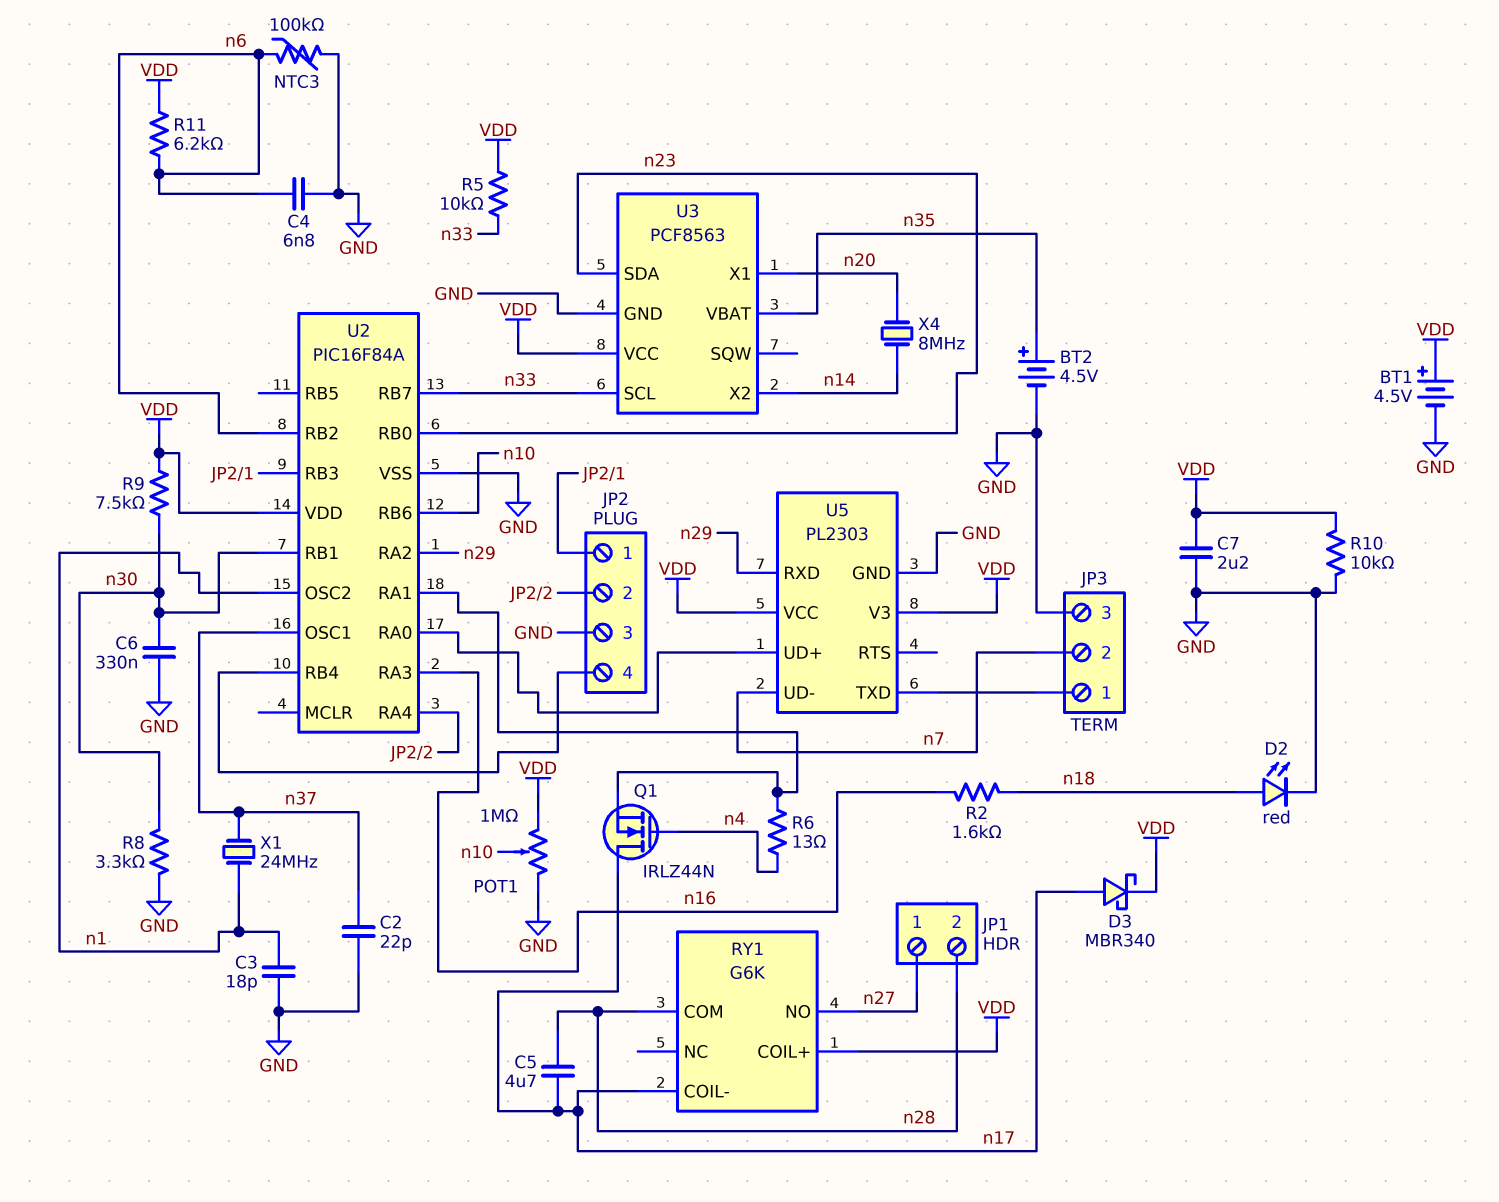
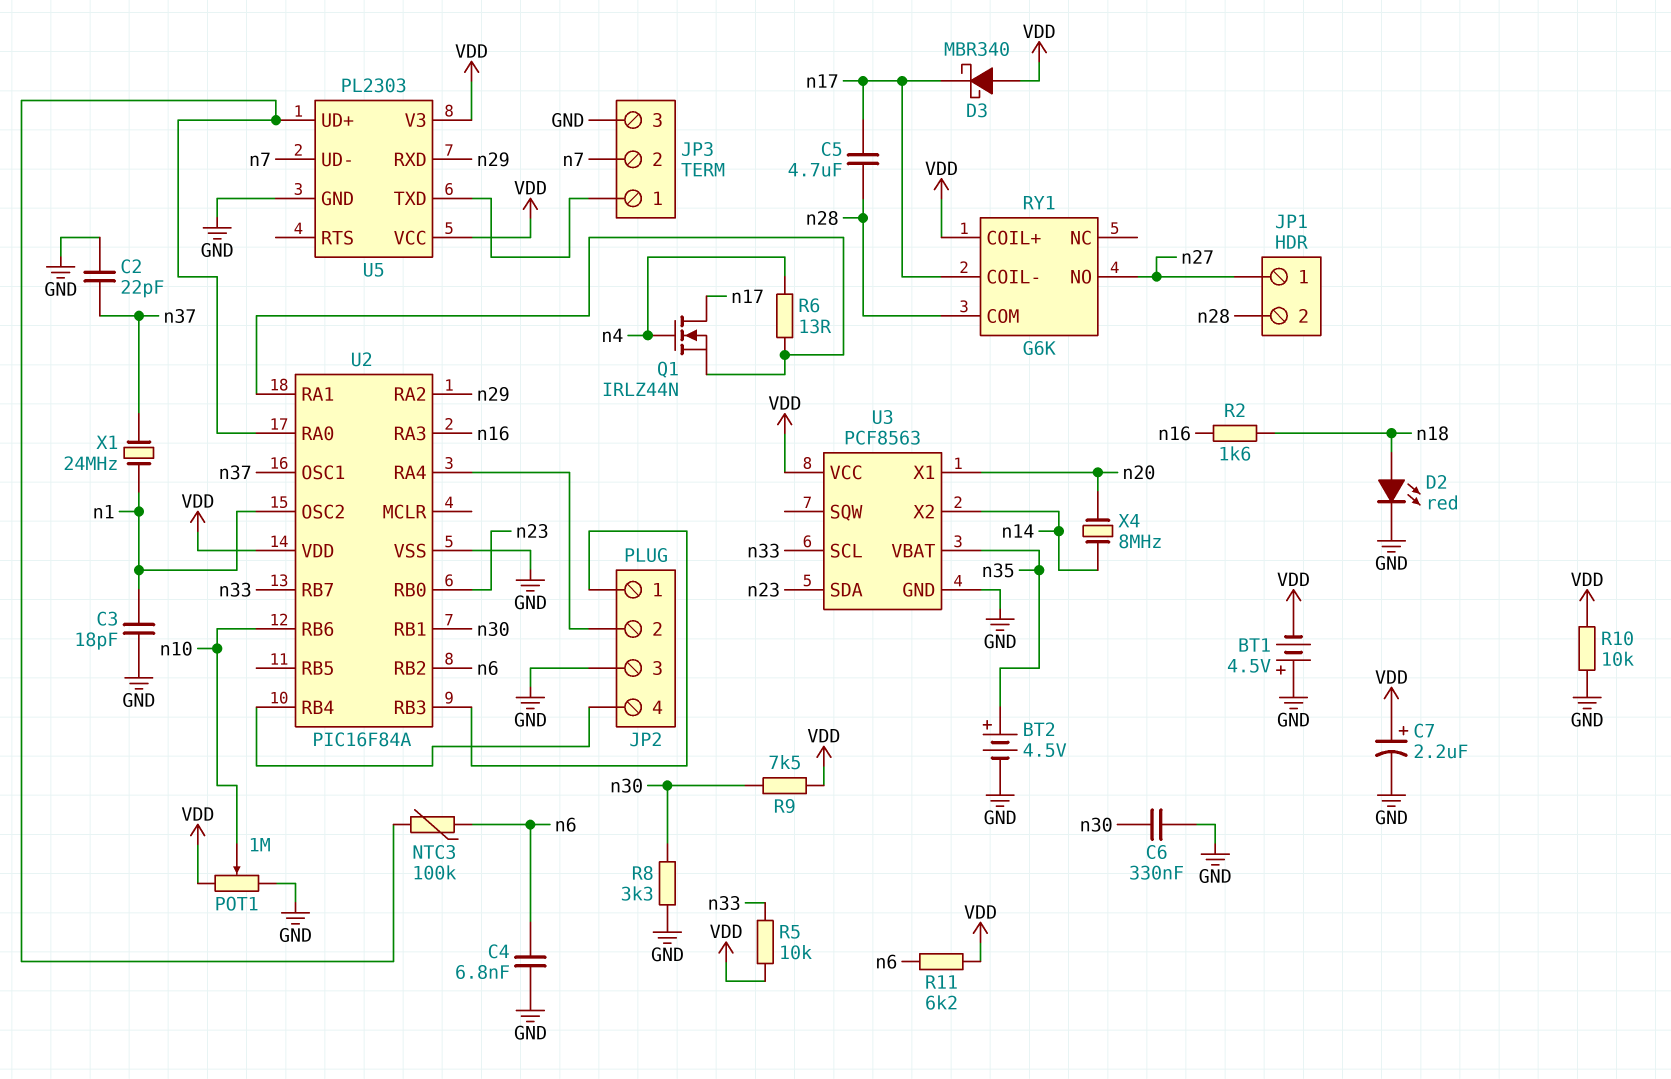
BT1: 4.5V (plus VDD, minus GND) -> 4.5V (plus GND, minus VDD)
C7: 2.2uF (GND, VDD) -> 2.2uF (plus VDD, minus GND)
D3: schottky MBR340 (A n17, K VDD) -> schottky MBR340 (A VDD, K n17)
NTC3: 100k (GND, n6) -> 100k (U2/RA0, n6)

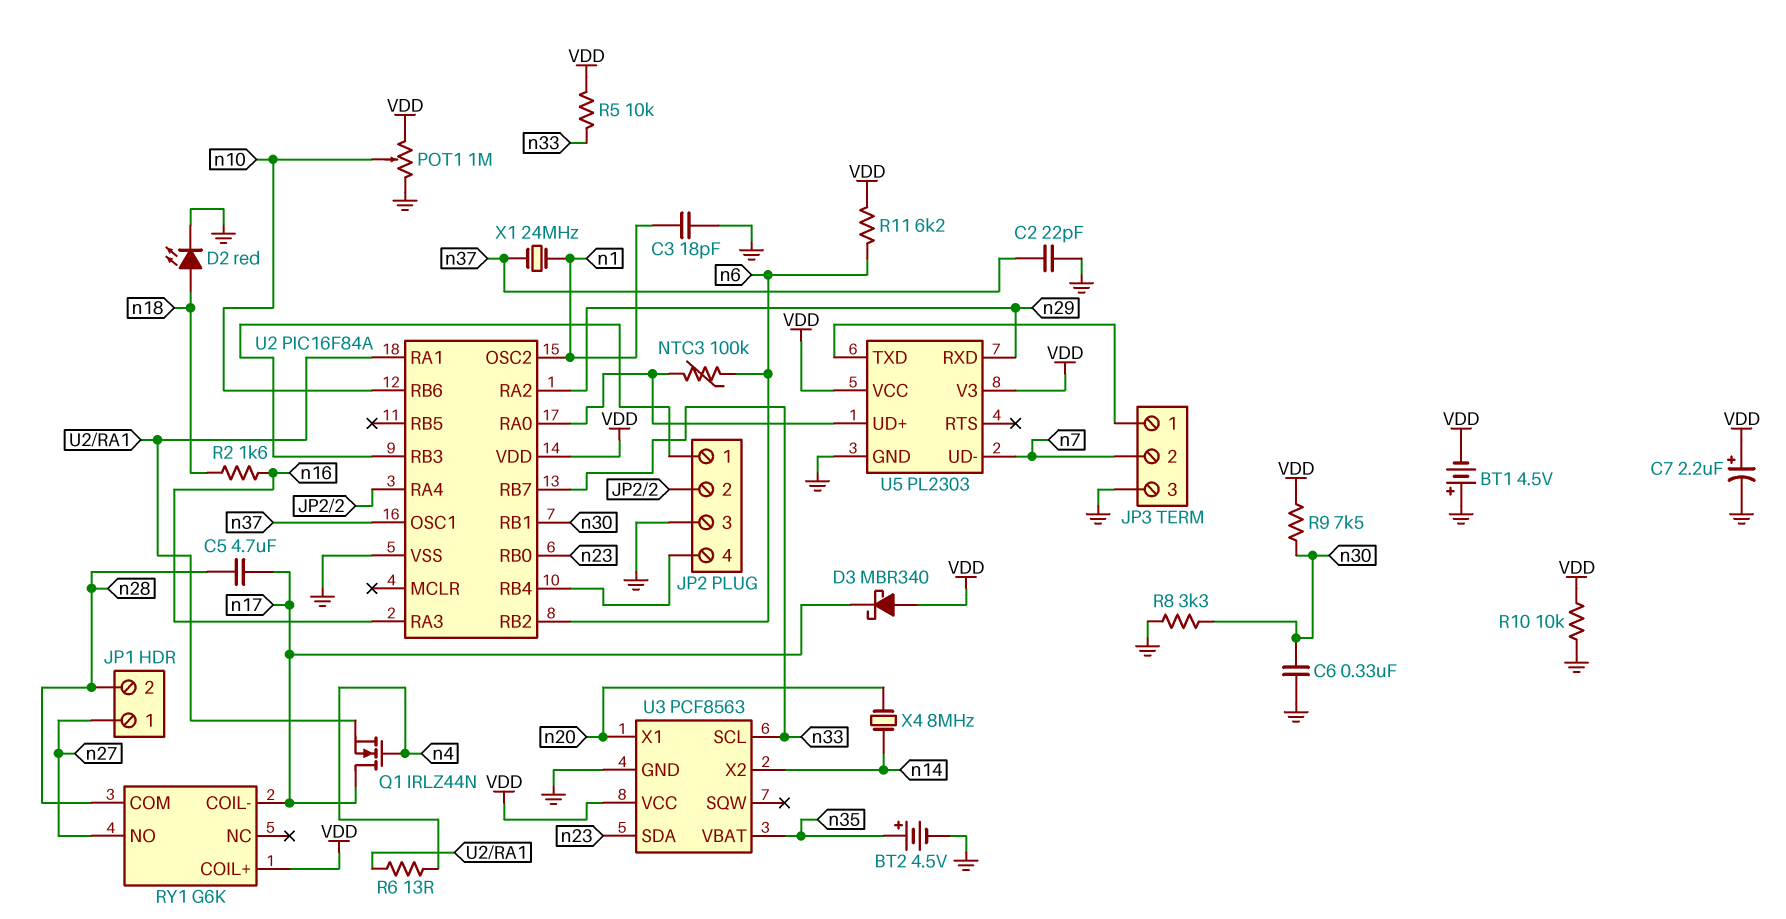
C4: 6.8nF (GND, n6) -> none

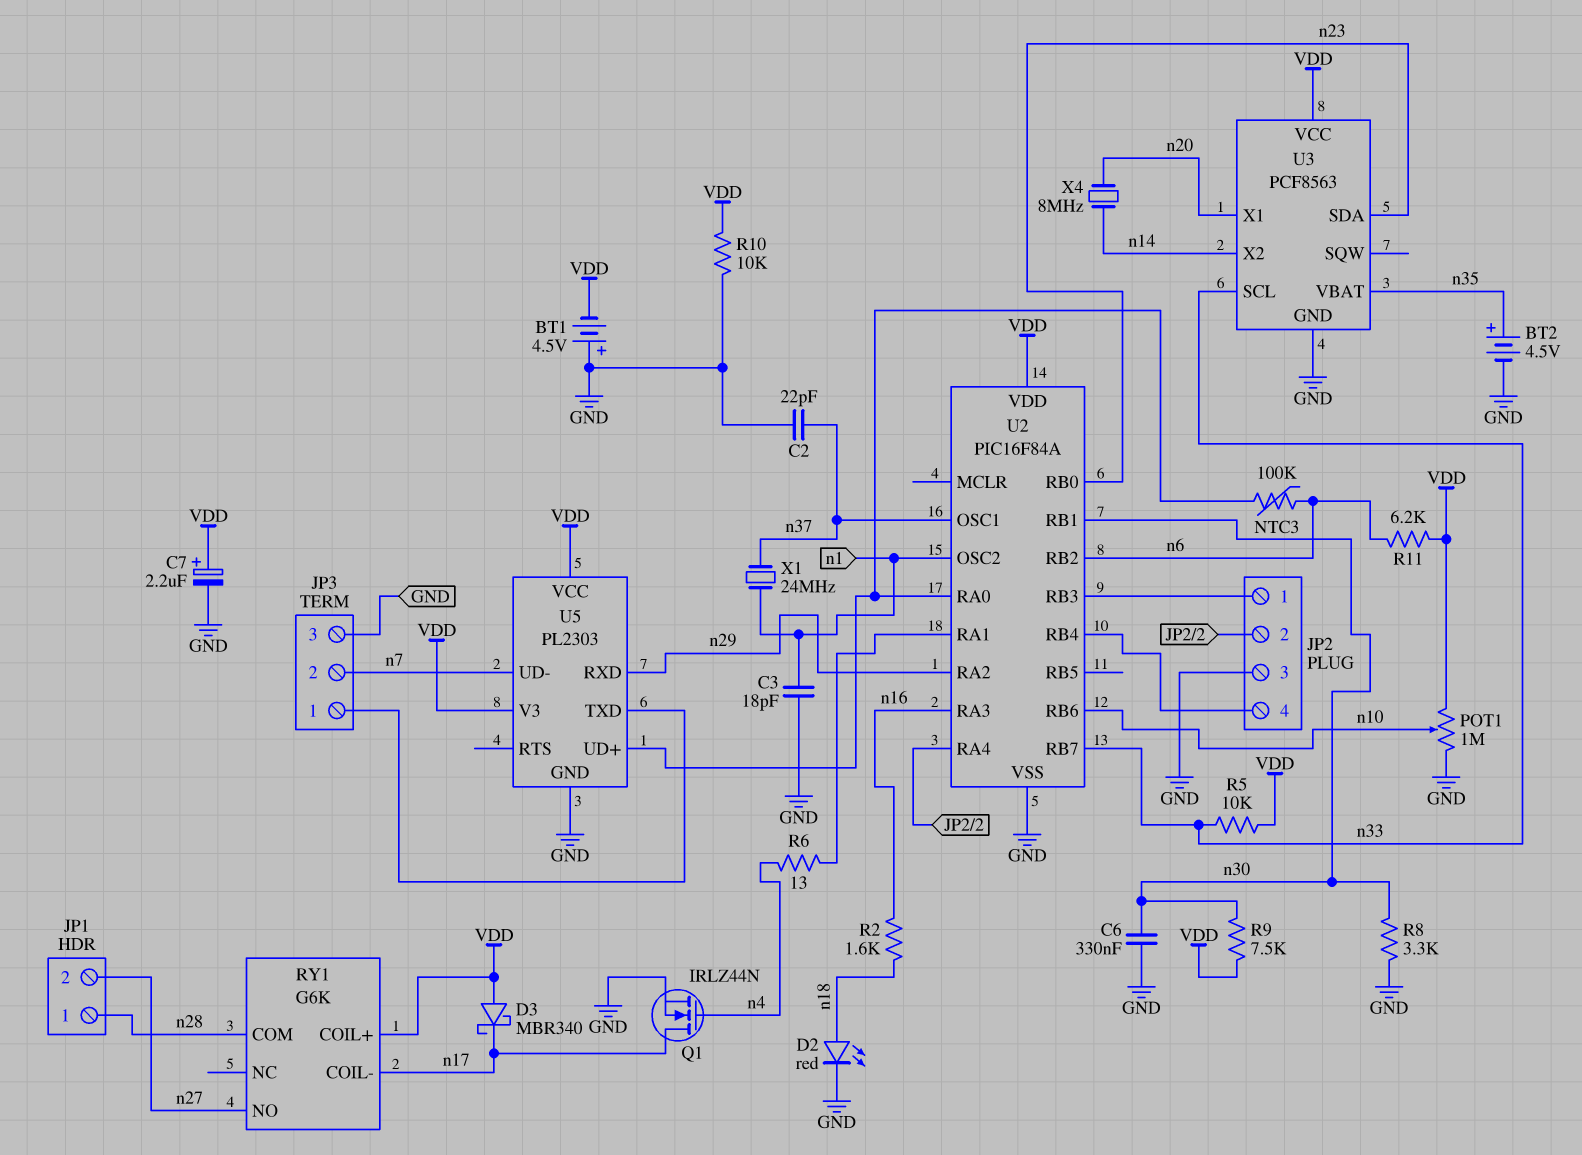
C5: 4.7uF (n17, n28) -> none
JP1 pin 1: n27 -> n28
JP1 pin 2: n28 -> n27
Q1: NMOS IRLZ44N (G n4, D n17, S U2/RA1) -> NMOS IRLZ44N (G n4, D n17, S GND)

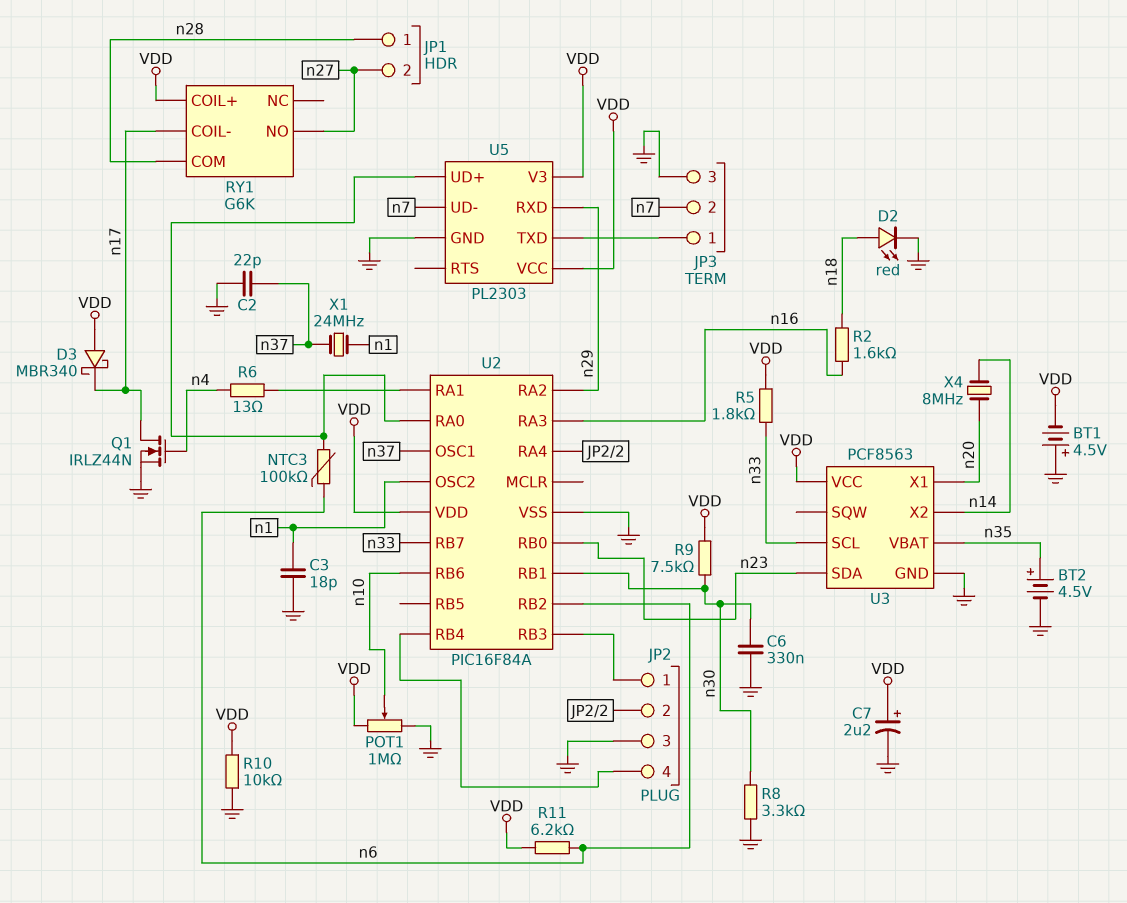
R5: 10k (VDD, n33) -> 1.8k (VDD, n33)

